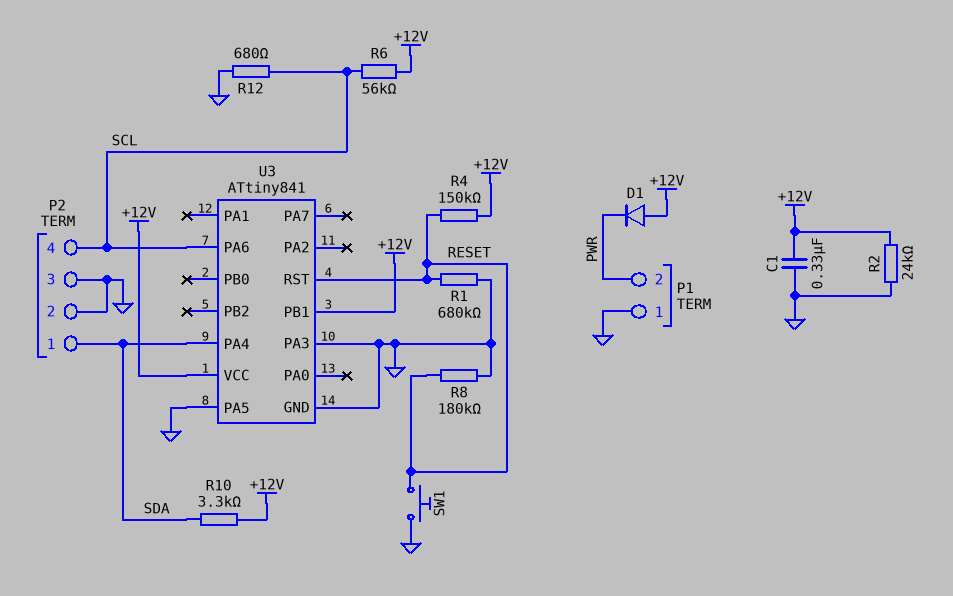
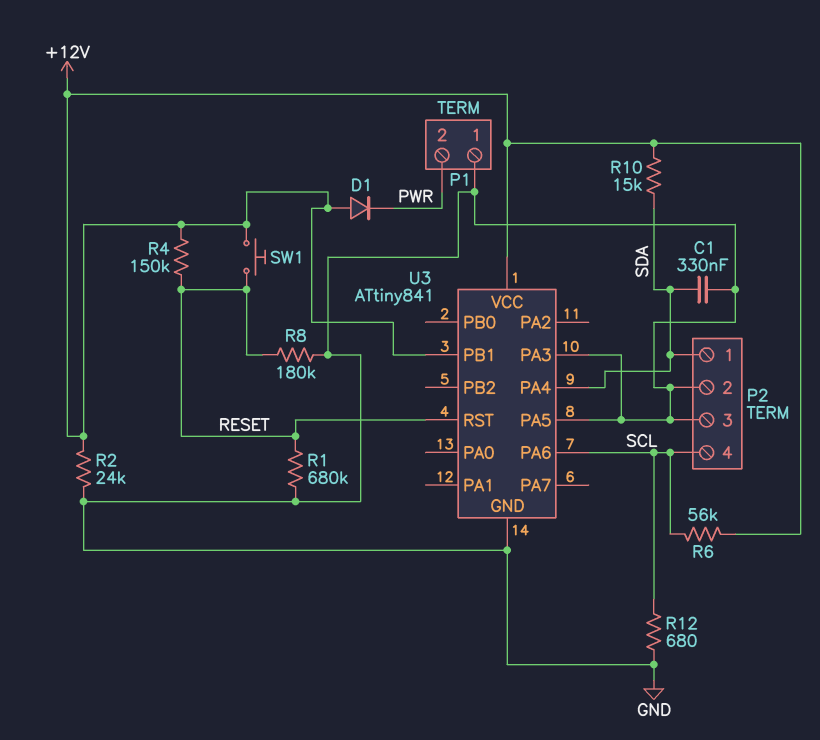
C1: 330nF (+12V, GND) -> 330nF (GND, SDA)
R10: 3.3k (+12V, SDA) -> 15k (+12V, SDA)
SW1: button (GND, RESET) -> button (+12V, RESET)

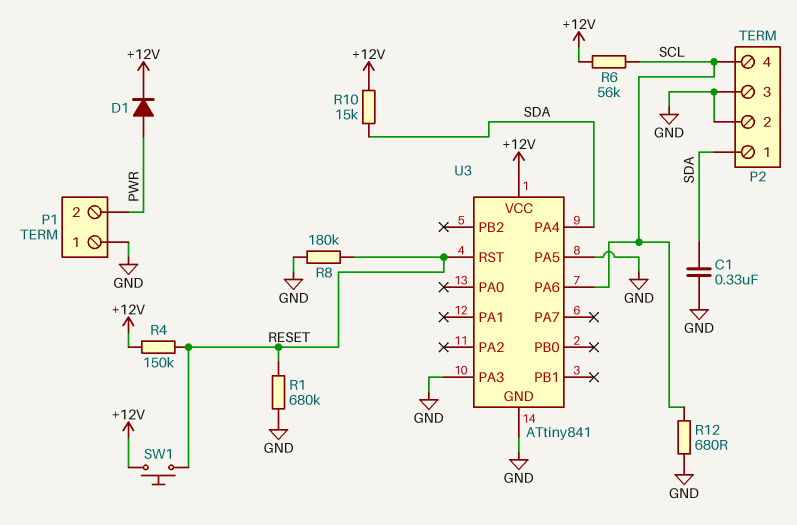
D1: diode (A +12V, K PWR) -> diode (A PWR, K +12V)
R2: 24k (+12V, GND) -> none
U3 pin PB1: +12V -> none

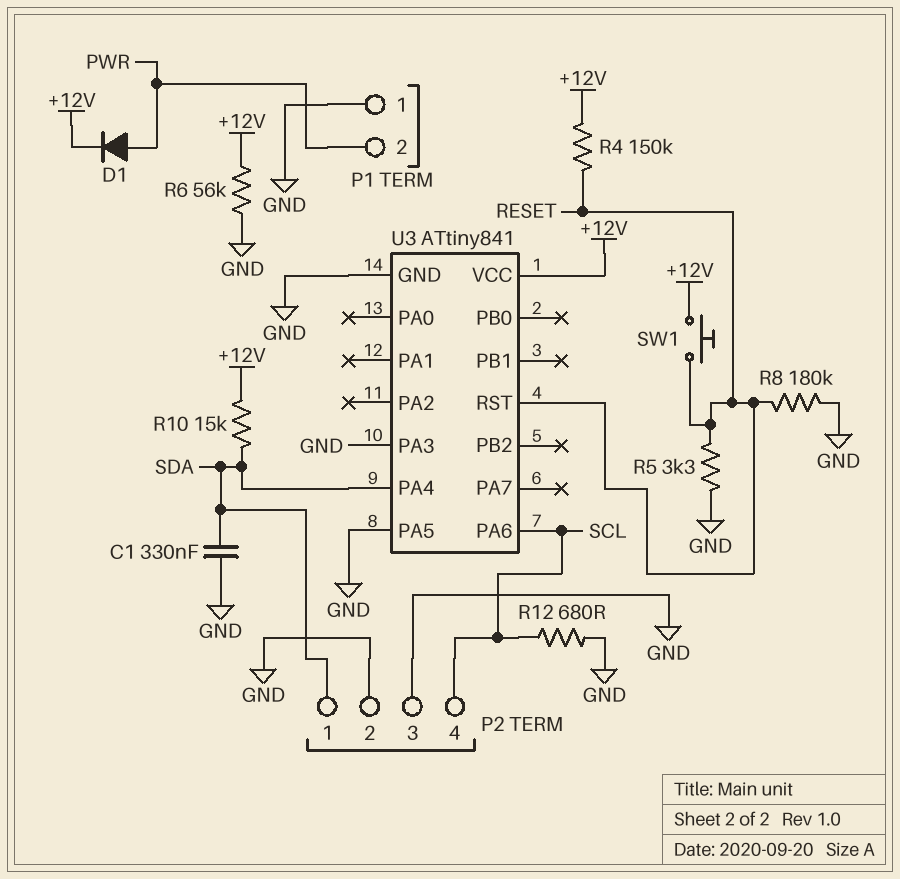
R1: 680k (GND, RESET) -> none
R5: none -> 3.3k (GND, RESET)
R6: 56k (+12V, SCL) -> 56k (+12V, GND)

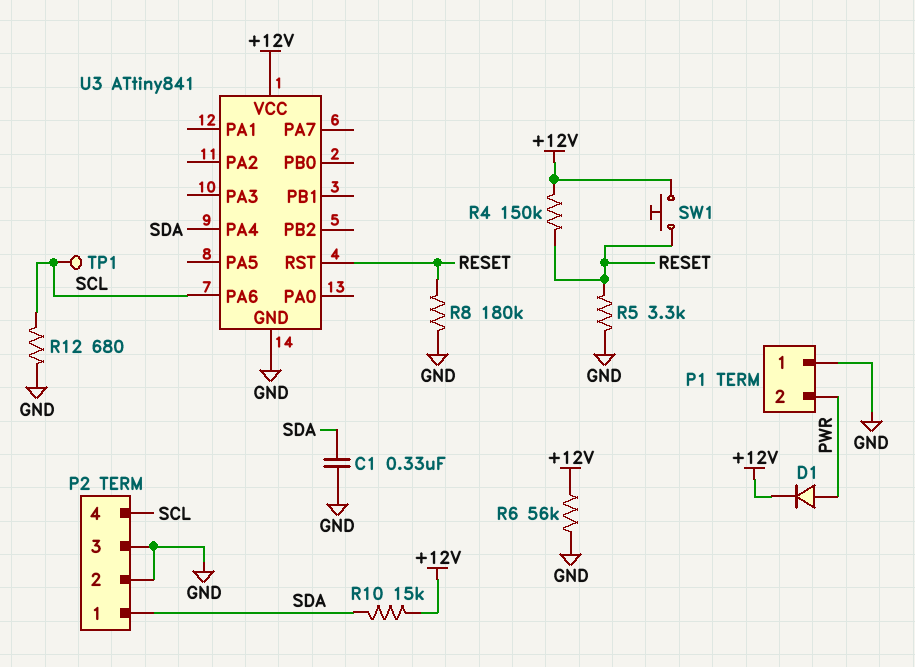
TP1: none -> test point (SCL)
U3 pin PA3: GND -> none
U3 pin PA5: GND -> none

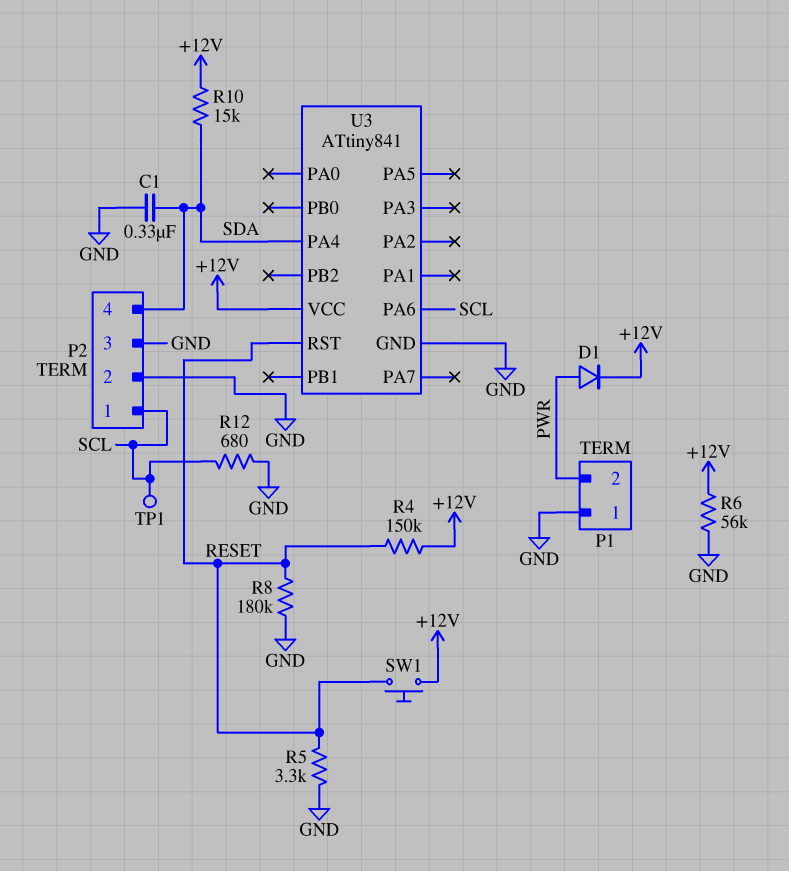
P2 pin 1: SDA -> SCL
P2 pin 4: SCL -> SDA

